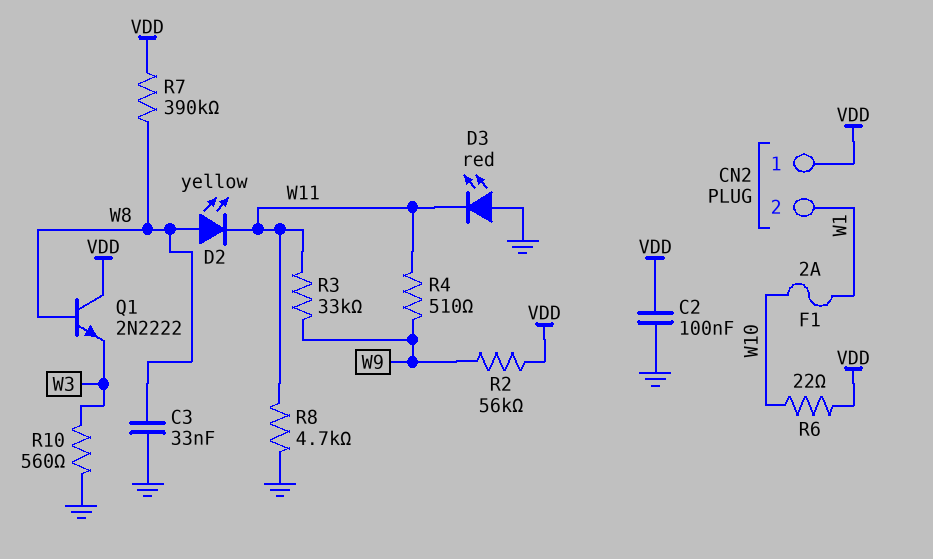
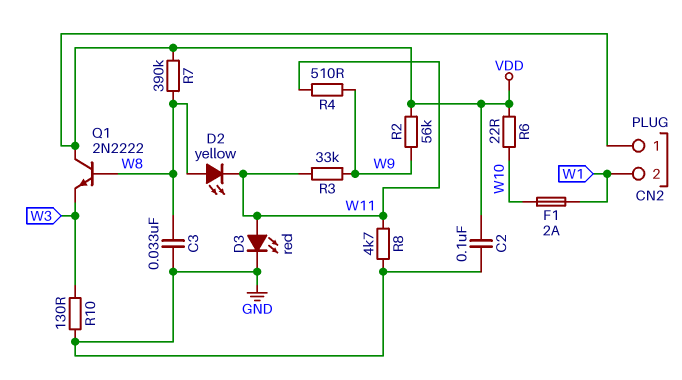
D3: LED red (A GND, K W11) -> LED red (A W11, K GND)
R10: 560 (GND, W3) -> 130 (GND, W3)

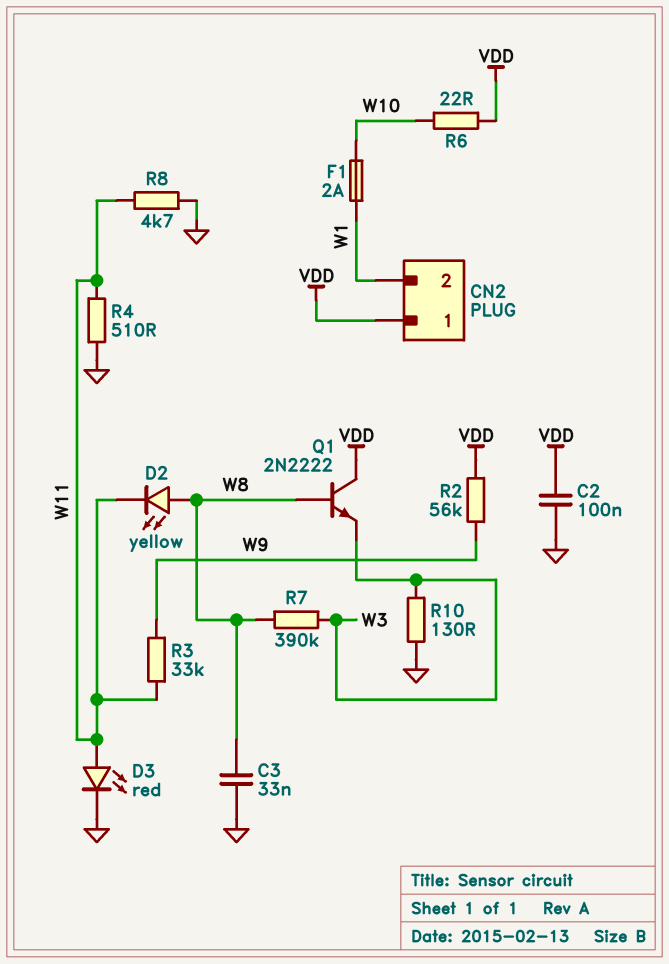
R4: 510 (W9, W11) -> 510 (GND, W11)
R7: 390k (VDD, W8) -> 390k (W3, W8)

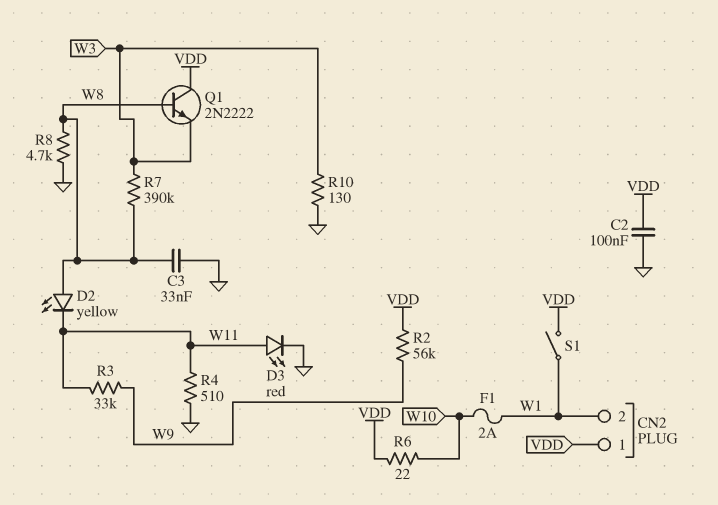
R8: 4.7k (GND, W11) -> 4.7k (GND, W8)
S1: none -> switch (VDD, W1)

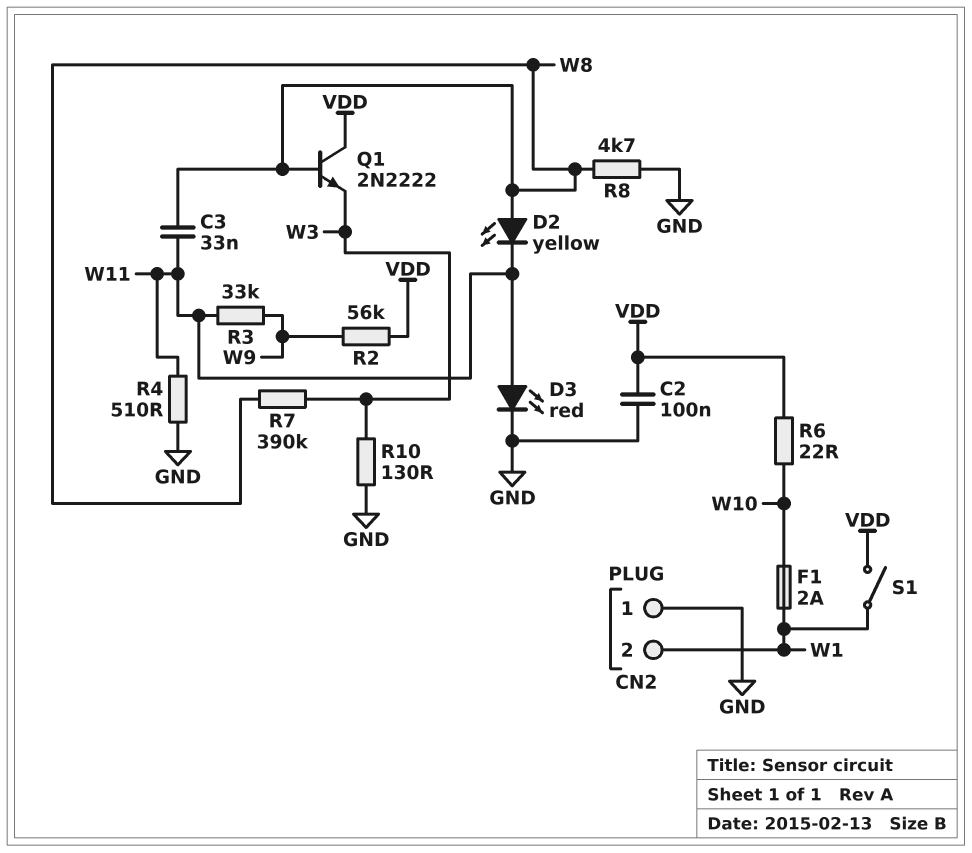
C3: 33nF (GND, W8) -> 33nF (W8, W11)
CN2 pin 1: VDD -> GND

